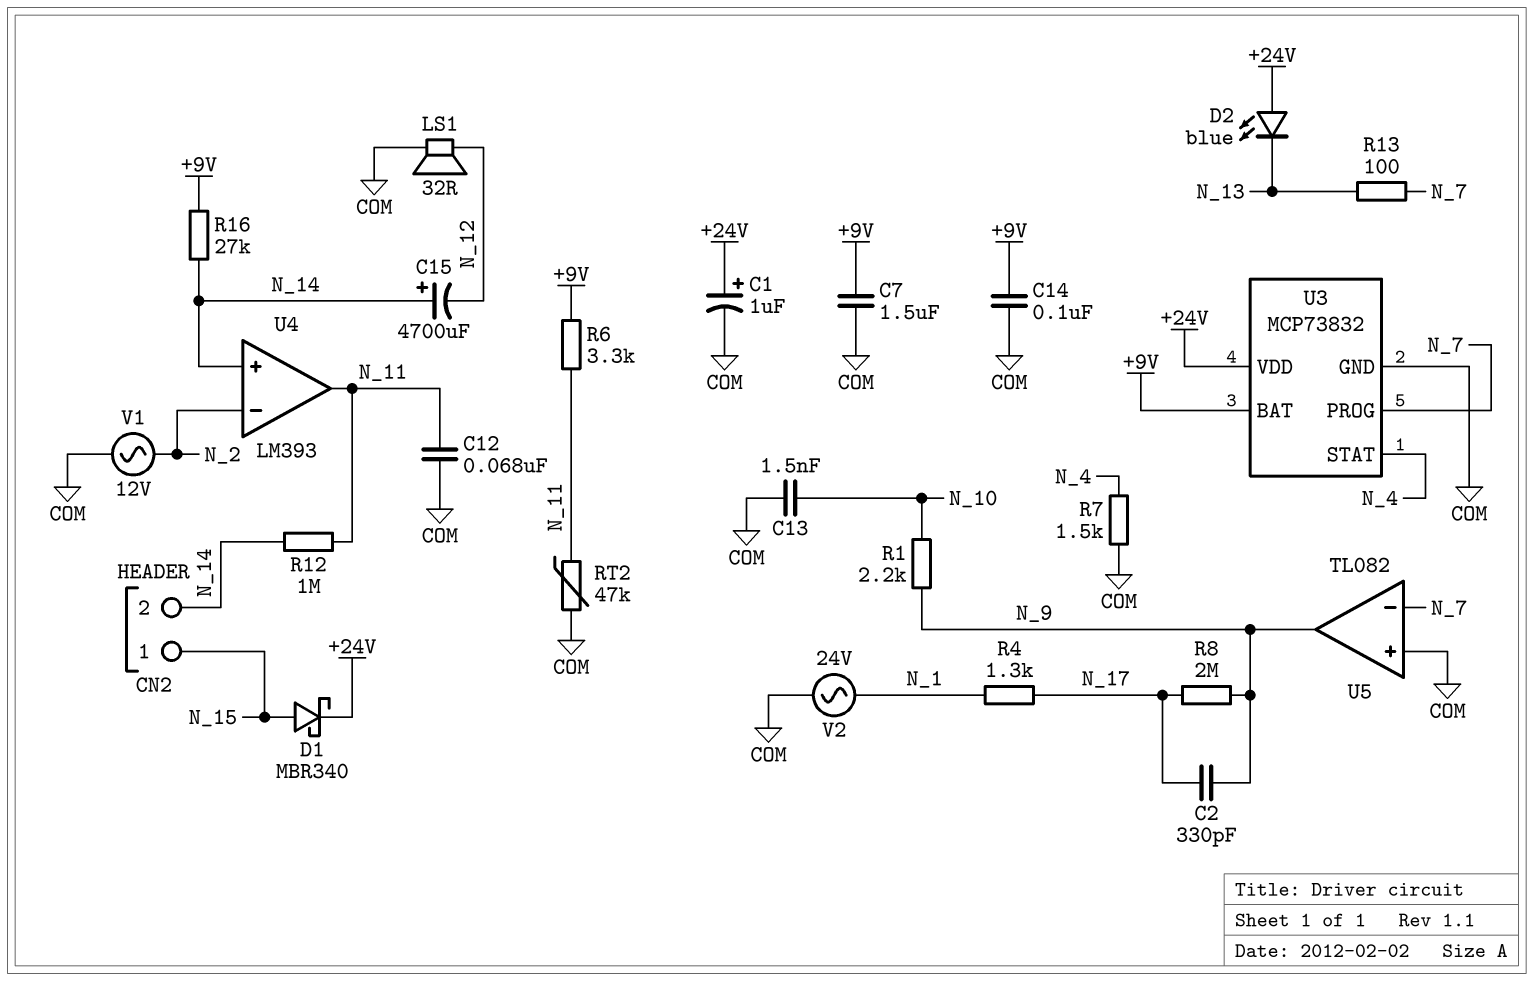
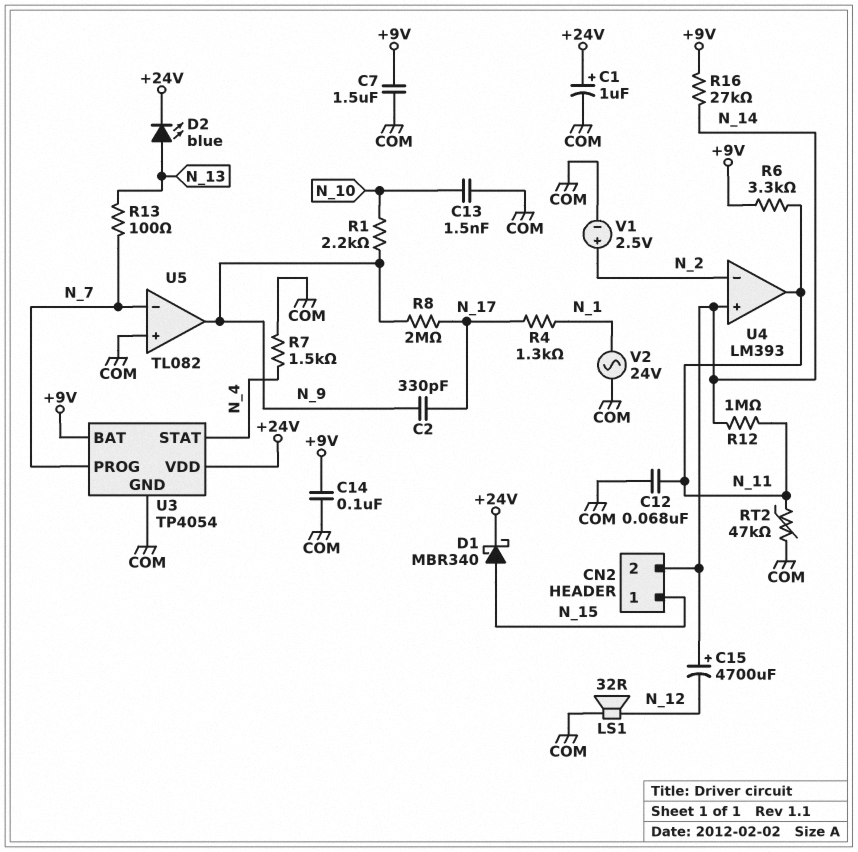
D2: LED blue (A +24V, K N_13) -> LED blue (A N_13, K +24V)
U3: MCP73832 -> TP4054
V1: AC 12V (COM, N_2) -> 2.5V (plus N_2, minus COM)

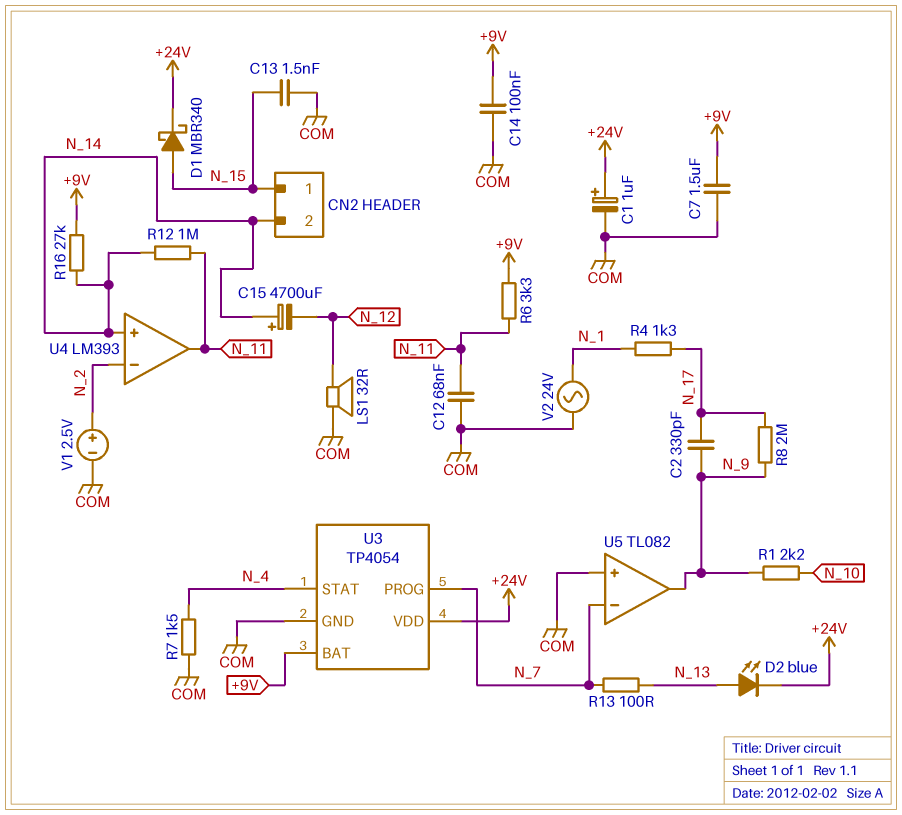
C13: 1.5nF (COM, N_10) -> 1.5nF (COM, N_15)
RT2: 47k (COM, N_11) -> none

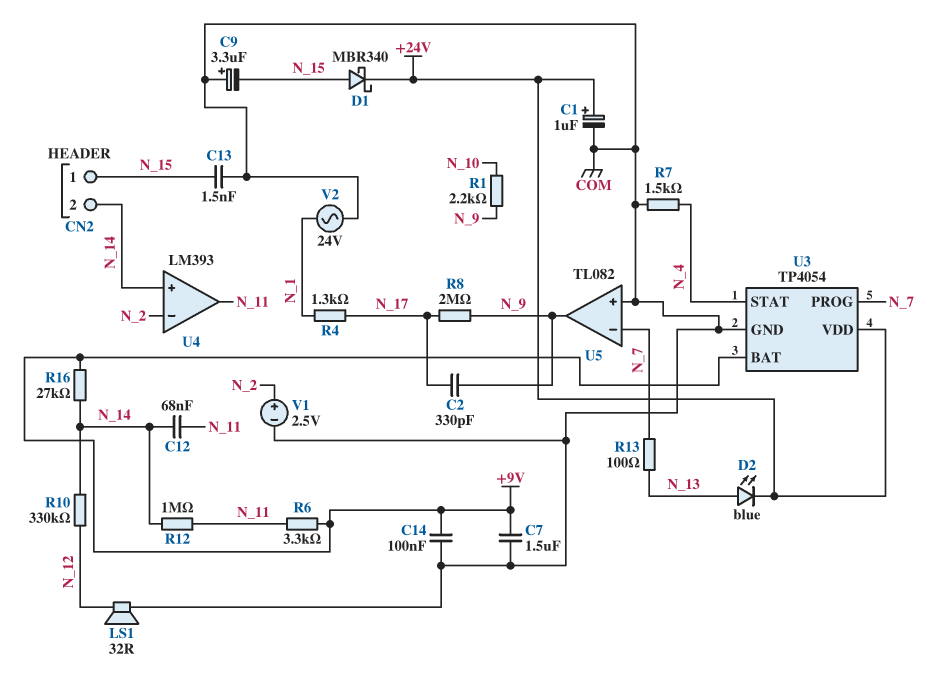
C9: none -> 3.3uF (plus COM, minus N_15)
C12: 68nF (COM, N_11) -> 68nF (N_11, N_14)
C15: 4700uF (plus N_14, minus N_12) -> none
R10: none -> 330k (N_12, N_14)

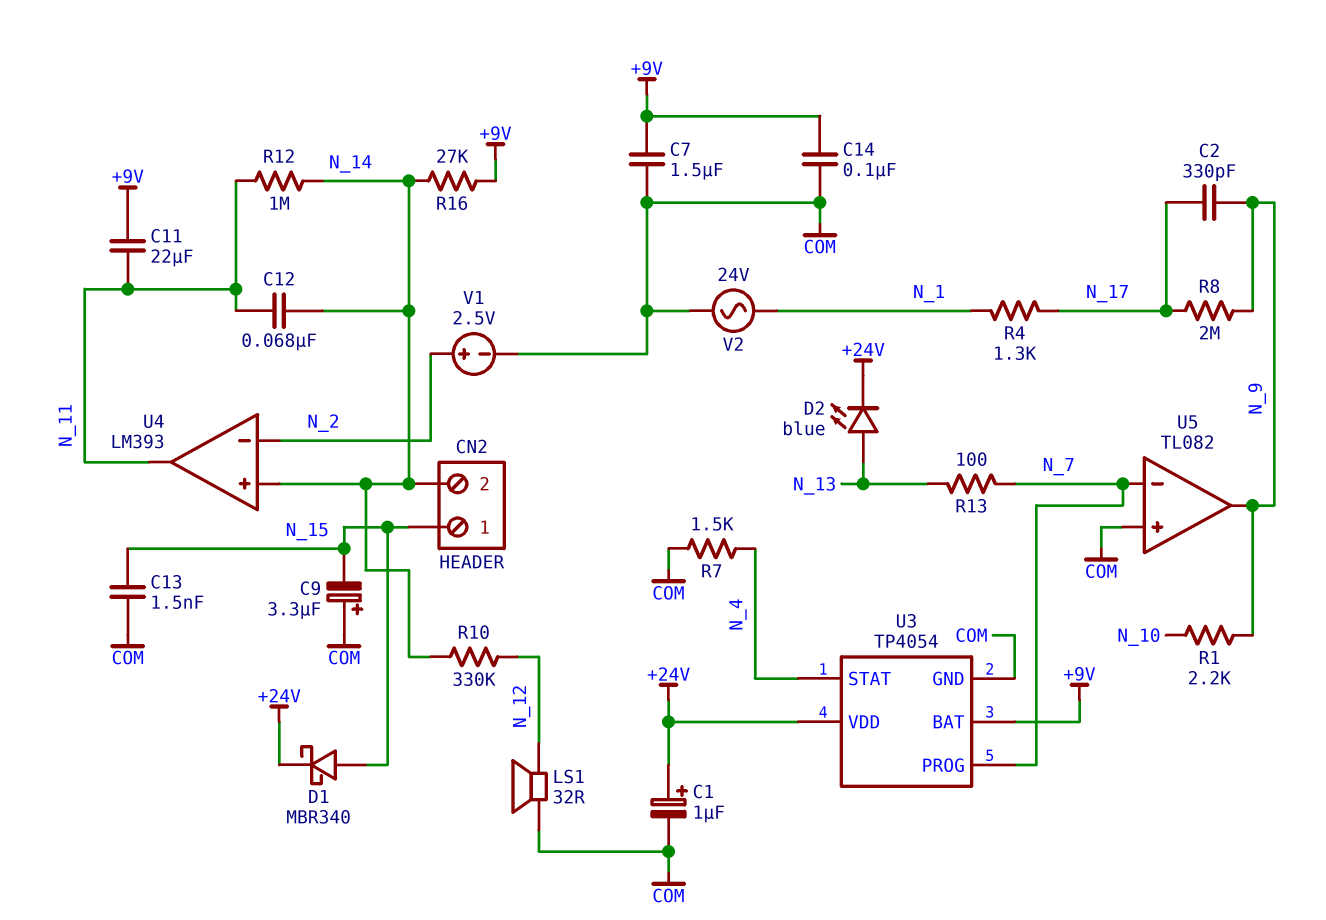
C11: none -> 22uF (+9V, N_11)
R6: 3.3k (+9V, N_11) -> none

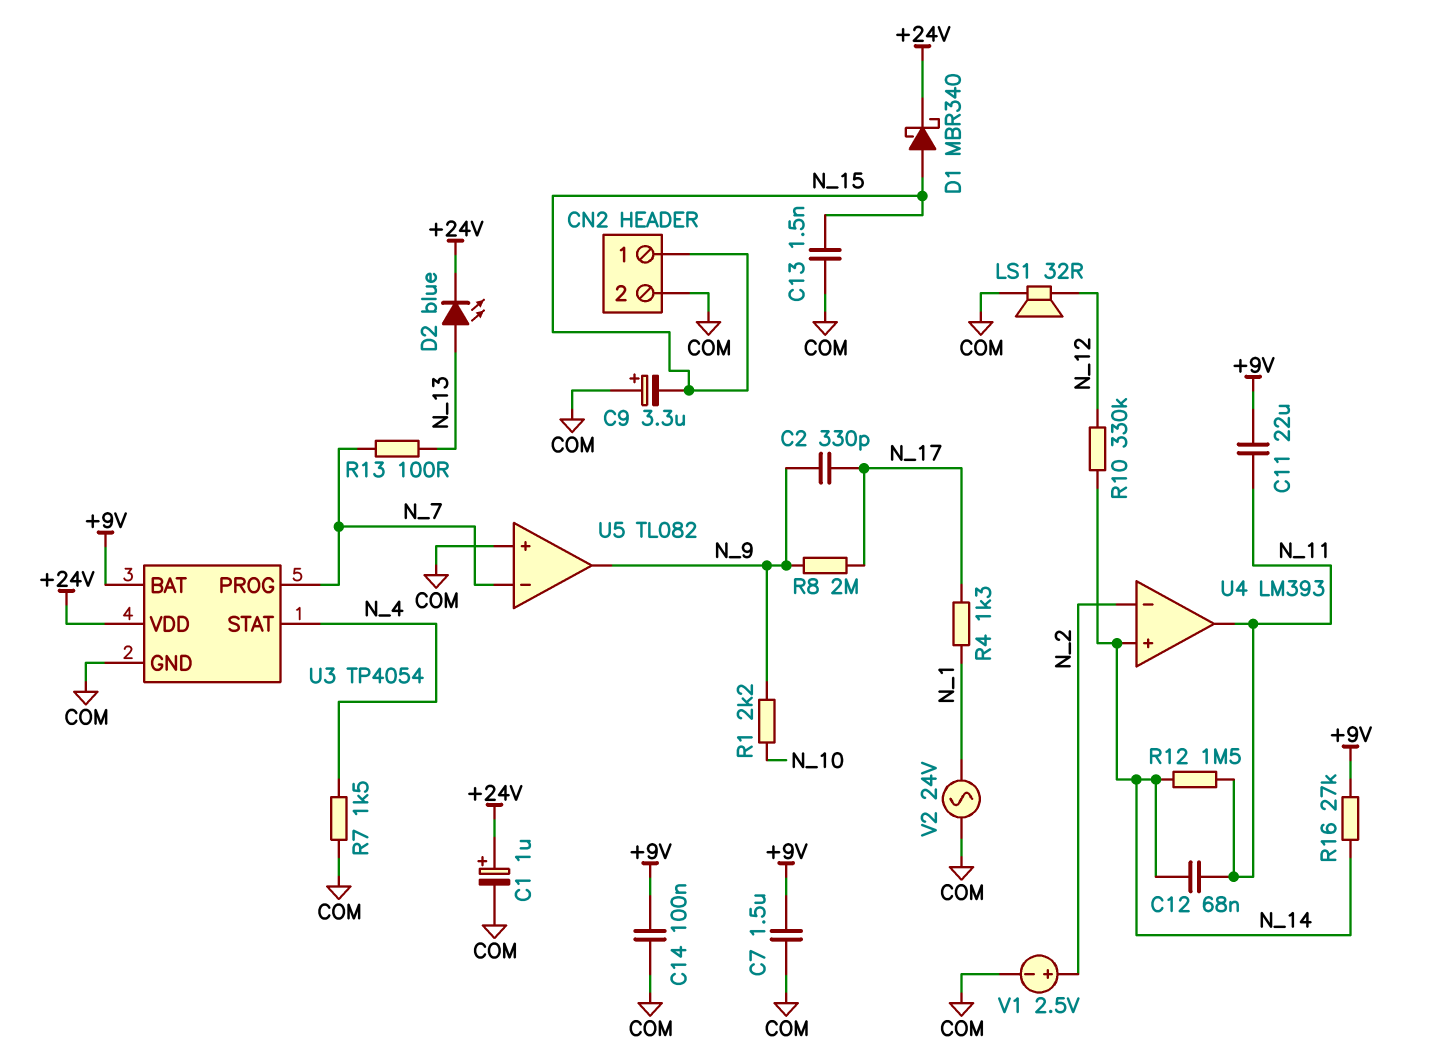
CN2 pin 2: N_14 -> COM
R12: 1M (N_11, N_14) -> 1.5M (N_11, N_14)

